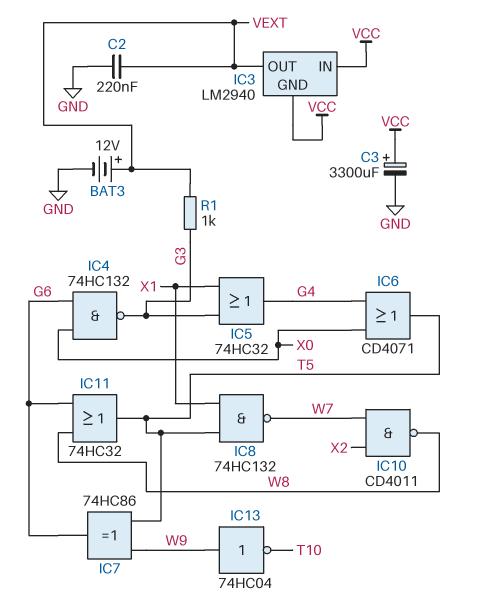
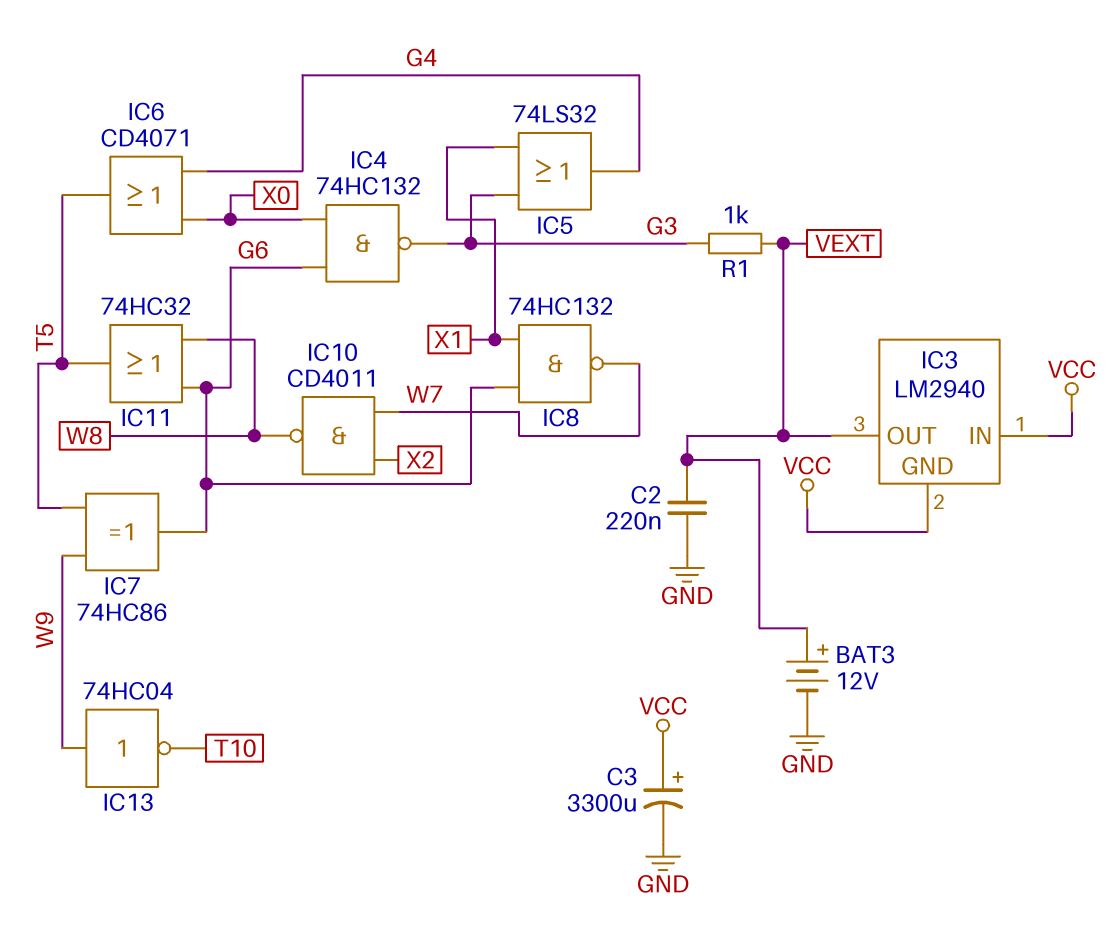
IC5: OR 74HC32 (in G3, in X1, out G4) -> OR 74LS32 (in G3, in X1, out G4)
IC8: NAND 74HC132 (in T5, in X1, out W7) -> NAND 74HC132 (in G6, in X1, out W7)

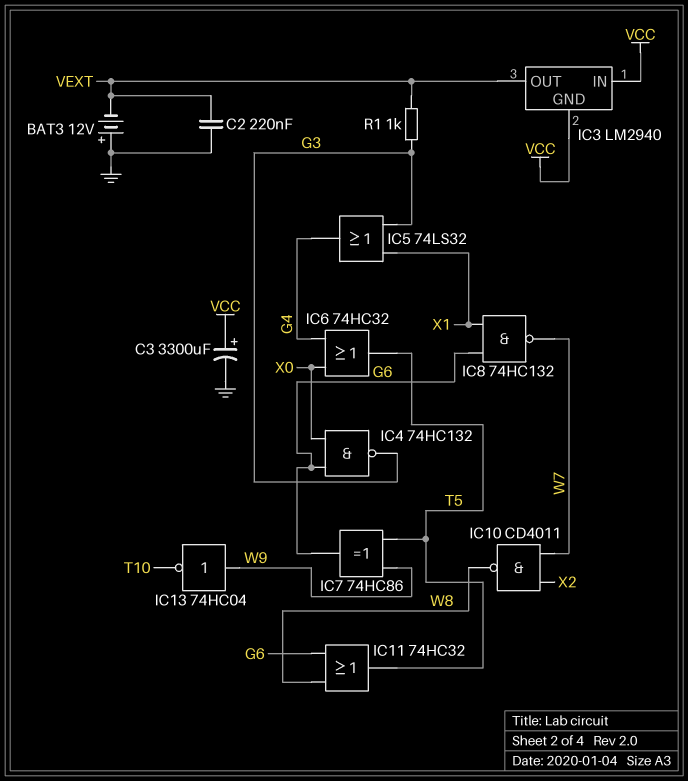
BAT3: 12V (plus VEXT, minus GND) -> 12V (plus GND, minus VEXT)
IC6: OR CD4071 (in G4, in X0, out T5) -> OR 74HC32 (in G4, in X0, out T5)

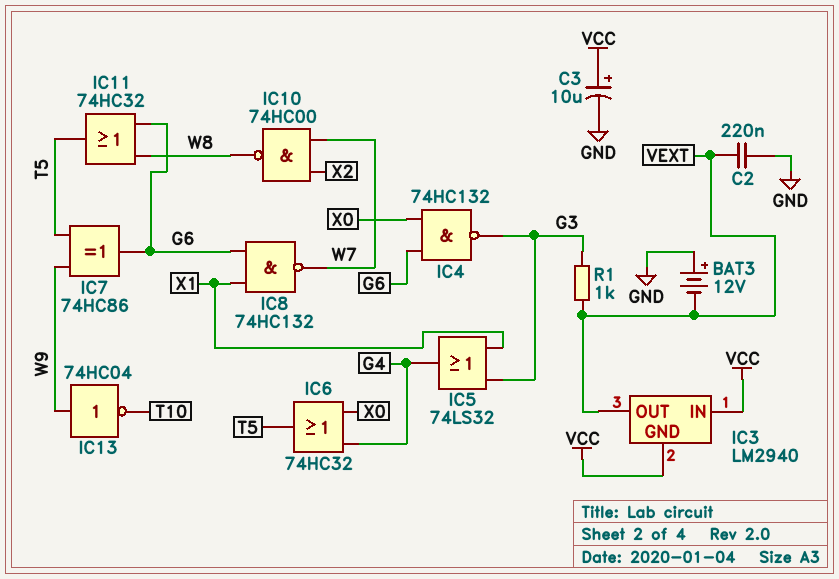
C3: 3300uF (plus VCC, minus GND) -> 10uF (plus VCC, minus GND)
IC10: NAND CD4011 (in W7, in X2, out W8) -> NAND 74HC00 (in W7, in X2, out W8)

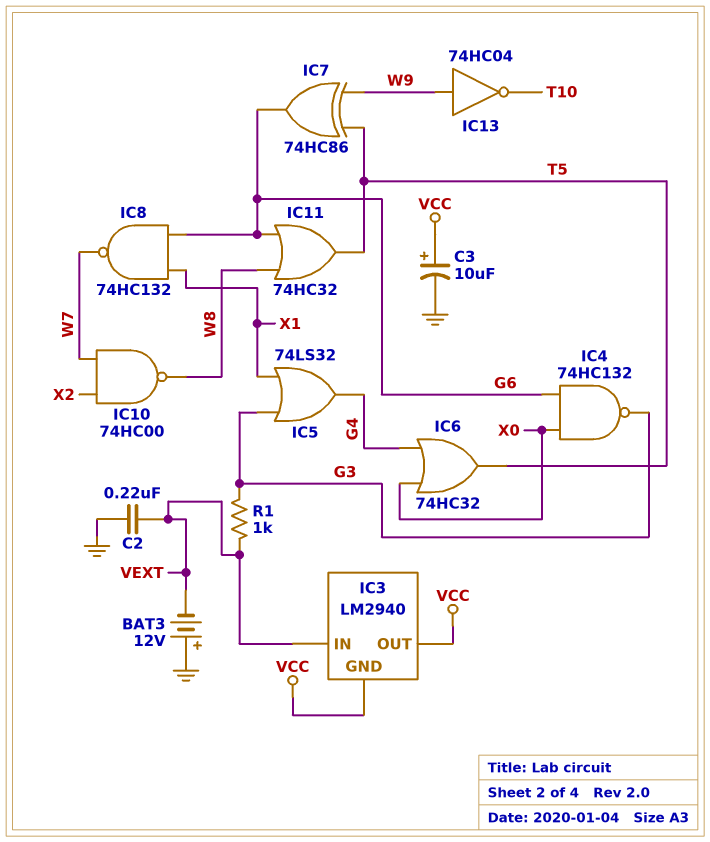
IC3 pin IN: VCC -> VEXT
IC3 pin OUT: VEXT -> VCC

